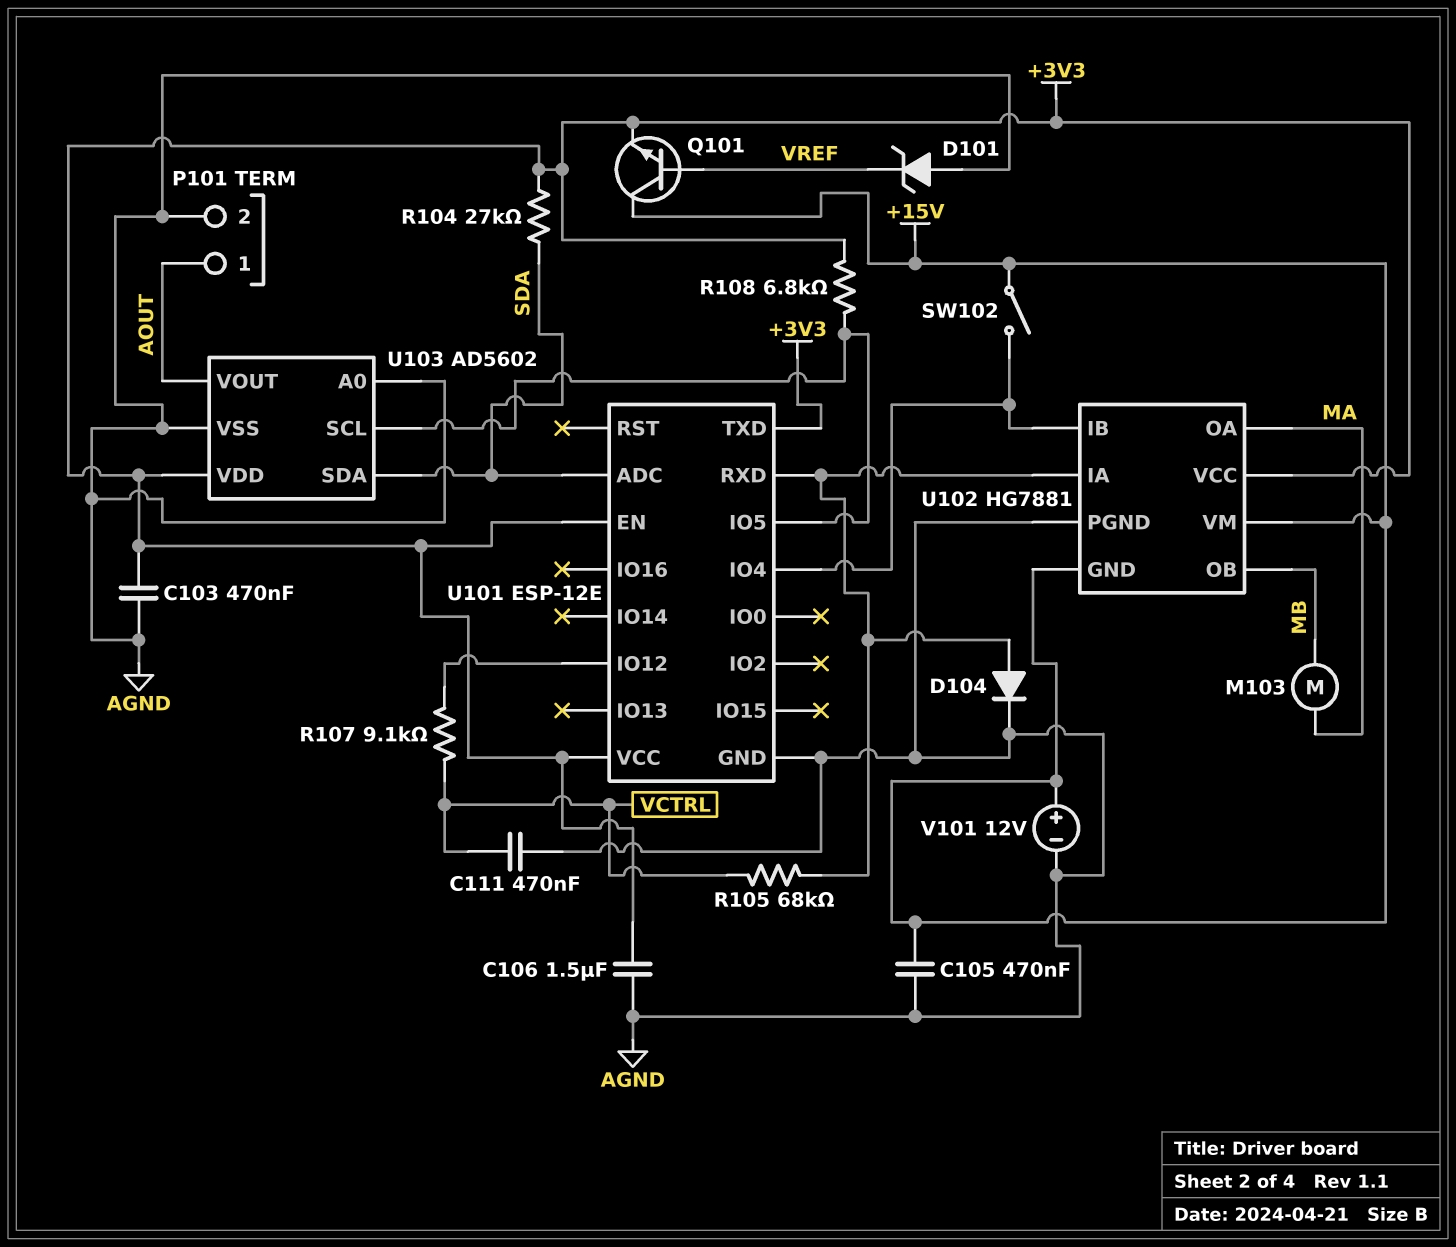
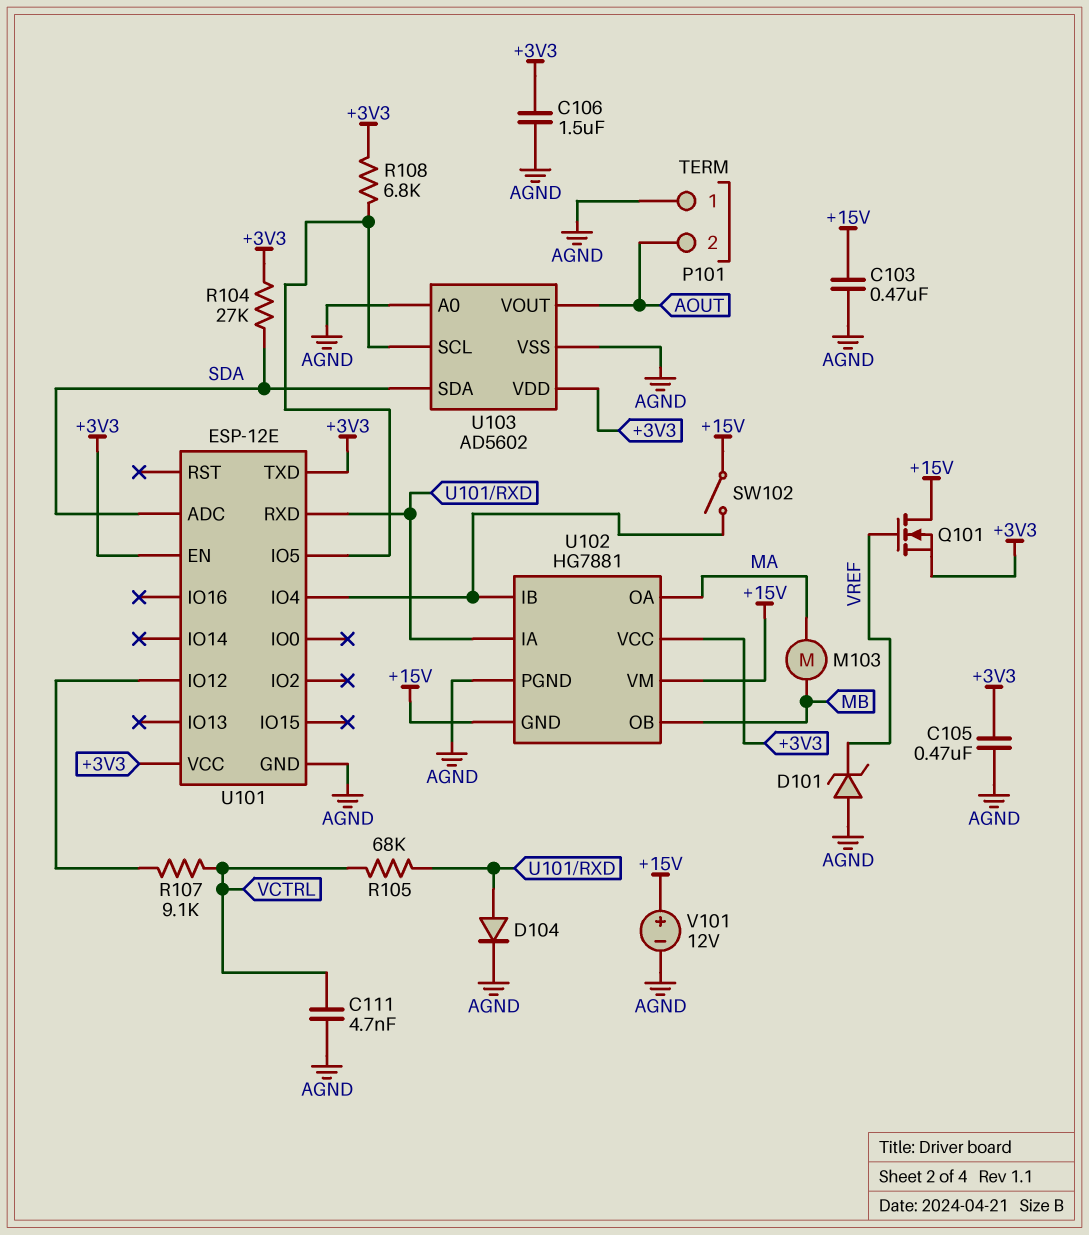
C103: 470nF (+3V3, AGND) -> 470nF (+15V, AGND)
C105: 470nF (+15V, AGND) -> 470nF (+3V3, AGND)
C111: 470nF (AGND, VCTRL) -> 4.7nF (AGND, VCTRL)
P101 pin 1: AOUT -> AGND
P101 pin 2: AGND -> AOUT
Q101: NPN (B VREF, C +15V, E +3V3) -> NMOS (G VREF, D +15V, S +3V3)

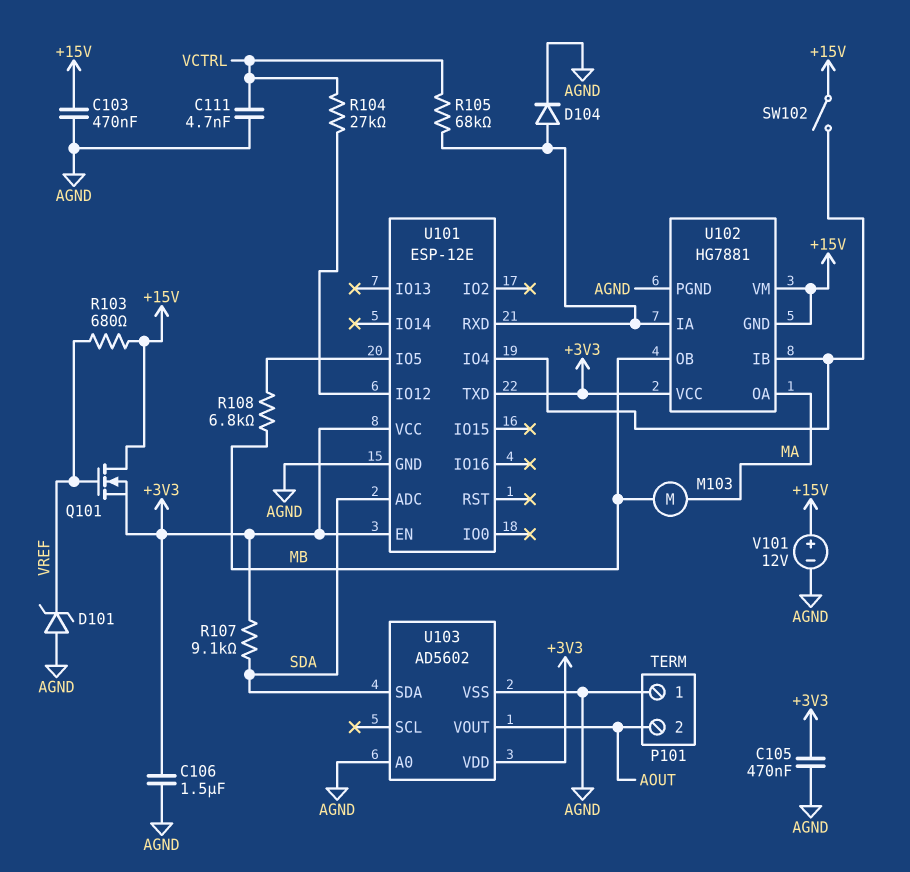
R103: none -> 680 (+15V, VREF)
R104: 27k (+3V3, SDA) -> 27k (U101/IO12, VCTRL)
R107: 9.1k (U101/IO12, VCTRL) -> 9.1k (+3V3, SDA)
R108: 6.8k (+3V3, U101/IO5) -> 6.8k (MB, U101/IO5)
U103 pin SCL: U101/IO5 -> none

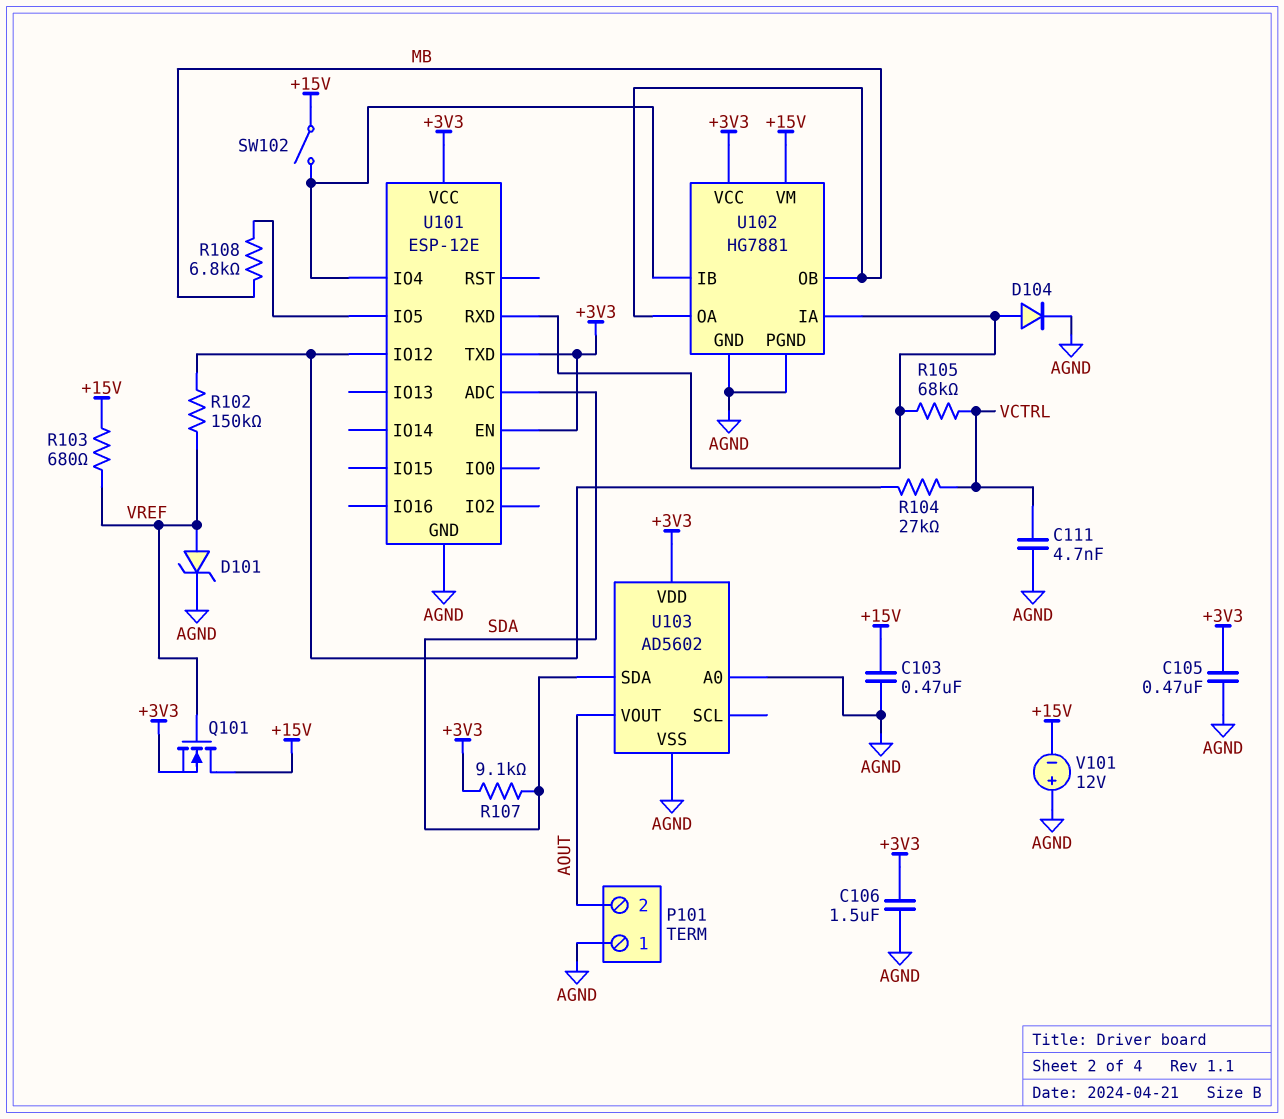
D101: zener (A AGND, K VREF) -> zener (A VREF, K AGND)
M103: motor (MA, MB) -> none
R102: none -> 150k (U101/IO12, VREF)
U102 pin GND: +15V -> AGND
U102 pin OA: MA -> MB
V101: 12V (plus +15V, minus AGND) -> 12V (plus AGND, minus +15V)

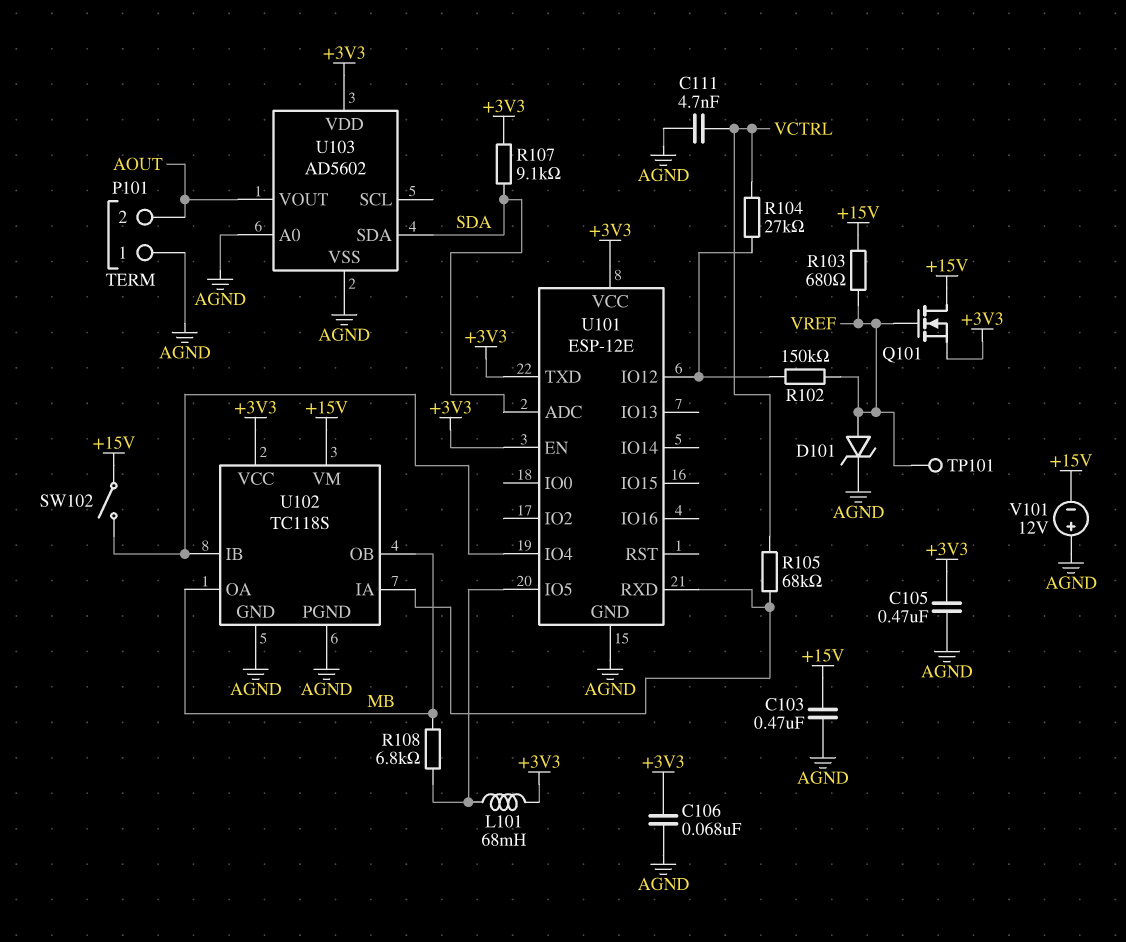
C106: 1.5uF (+3V3, AGND) -> 68nF (+3V3, AGND)
D104: diode (A U101/RXD, K AGND) -> none
L101: none -> 68mH (+3V3, U101/IO5)
TP101: none -> test point (VREF)
U102: HG7881 -> TC118S

